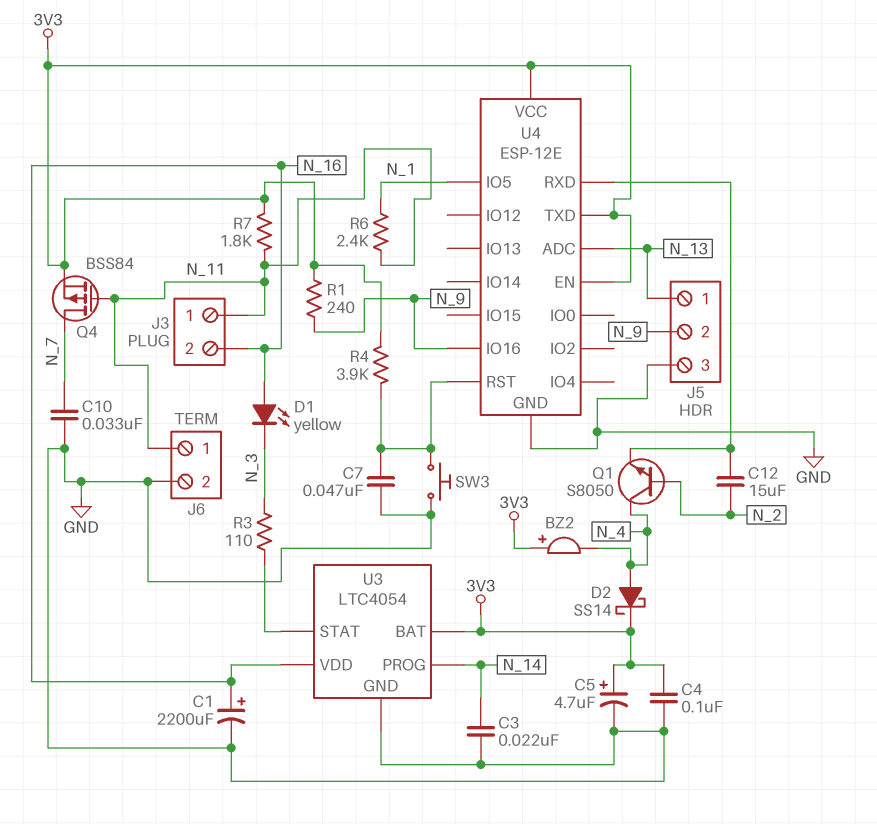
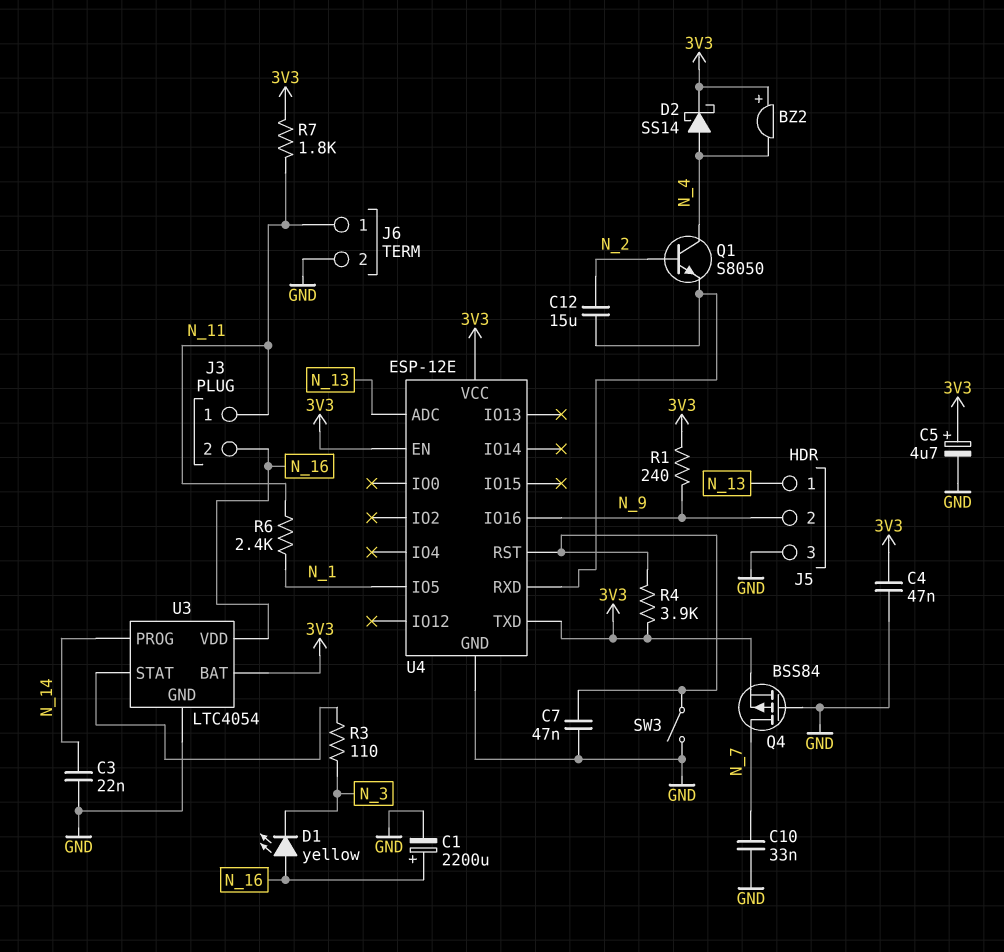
C4: 100nF (3V3, GND) -> 47nF (3V3, GND)
Q4: PMOS BSS84 (G N_11, D N_7, S 3V3) -> PMOS BSS84 (G GND, D N_7, S 3V3)
SW3: button (GND, U4/RST) -> switch (GND, U4/RST)

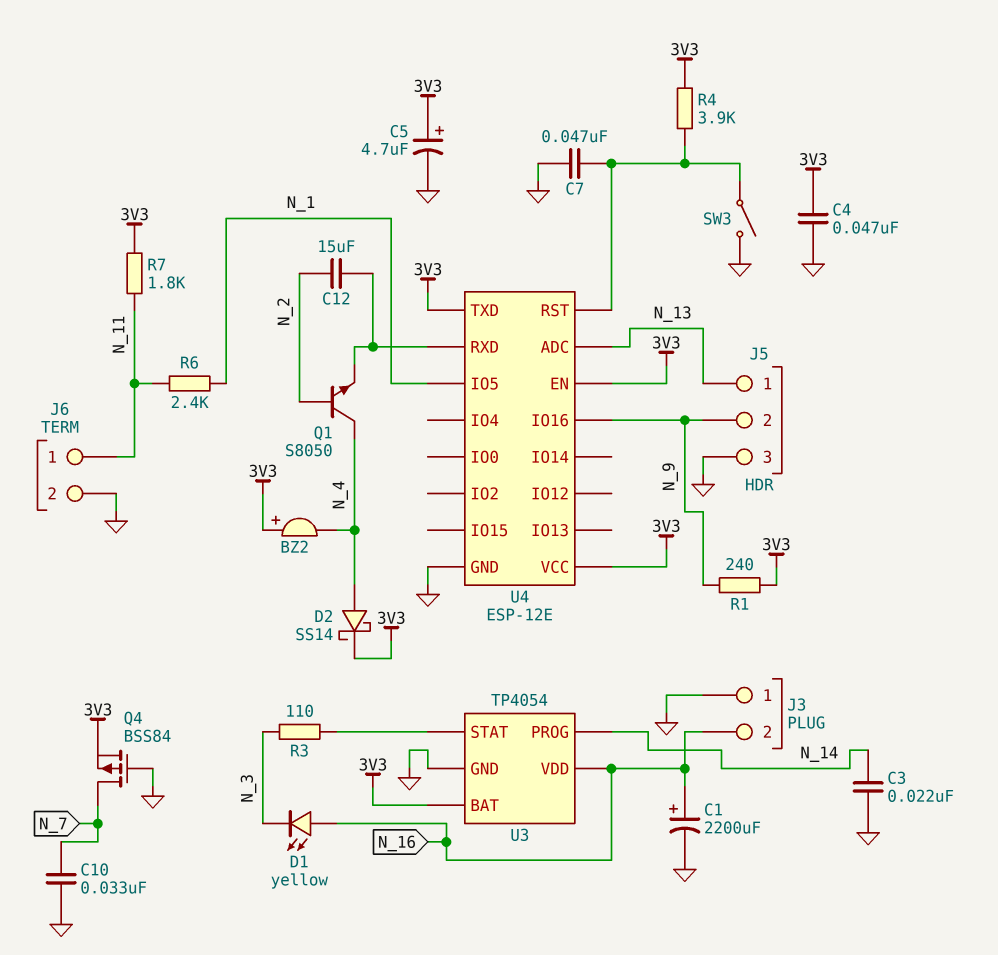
J3 pin 1: N_11 -> GND
U3: LTC4054 -> TP4054

